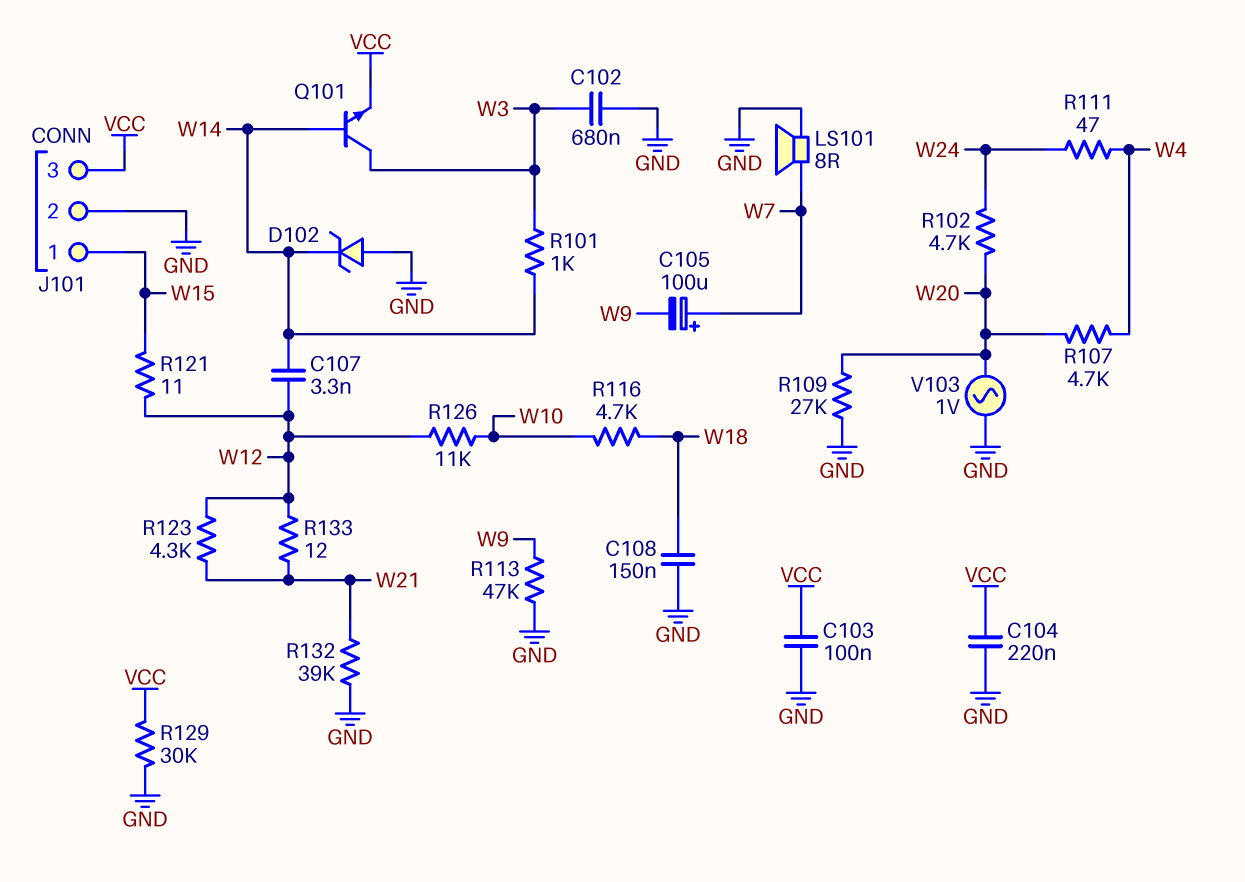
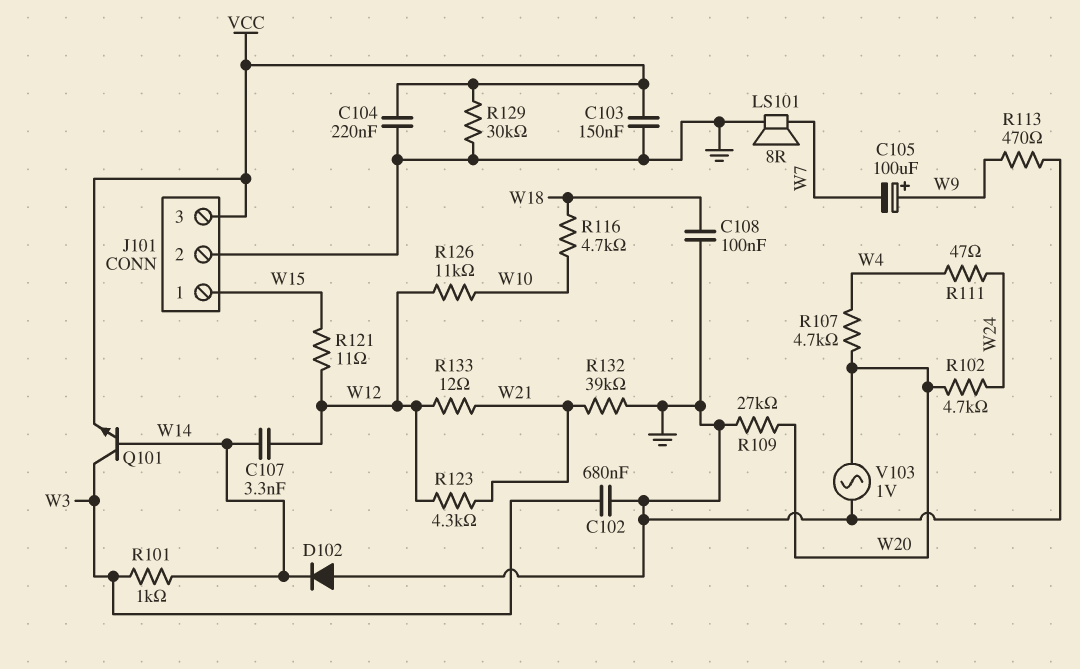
C103: 100nF (GND, VCC) -> 150nF (GND, VCC)
C105: 100uF (plus W7, minus W9) -> 100uF (plus W9, minus W7)
C108: 150nF (GND, W18) -> 100nF (GND, W18)
D102: zener (A GND, K W14) -> diode (A GND, K W14)
R113: 47k (GND, W9) -> 470 (GND, W9)

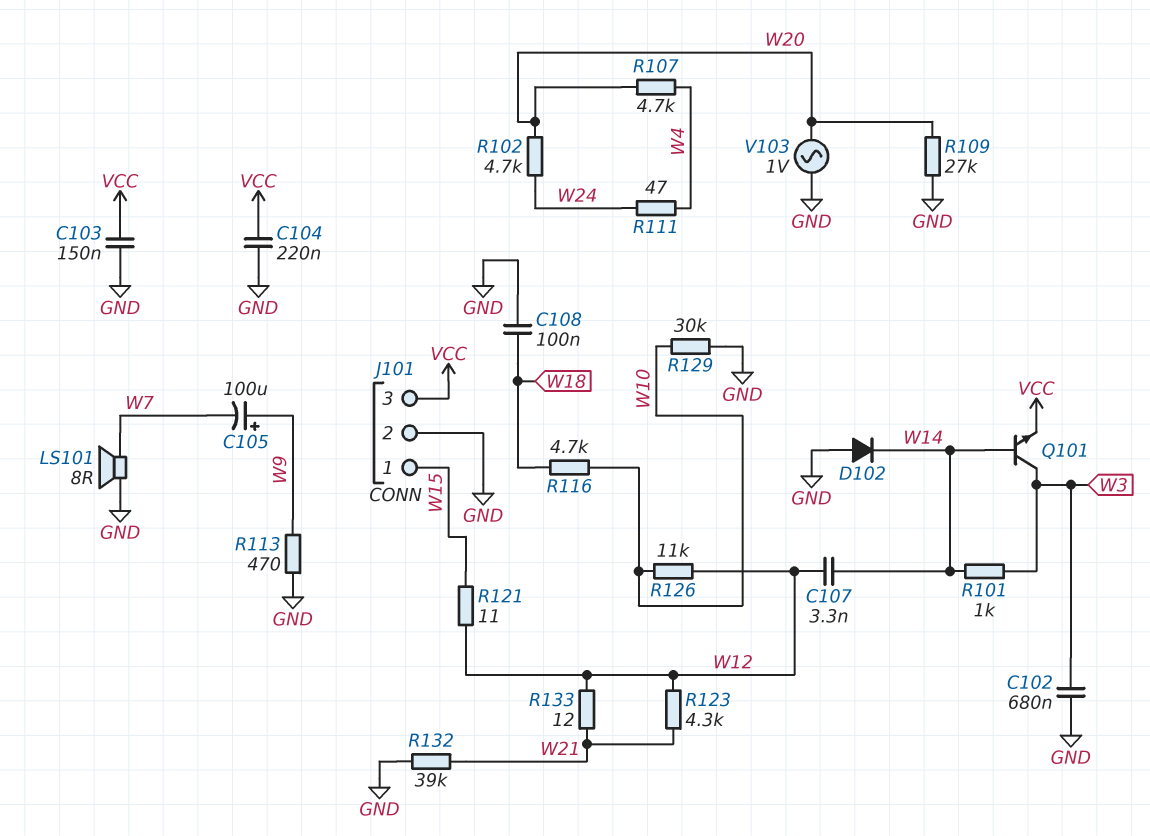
R129: 30k (GND, VCC) -> 30k (GND, W10)

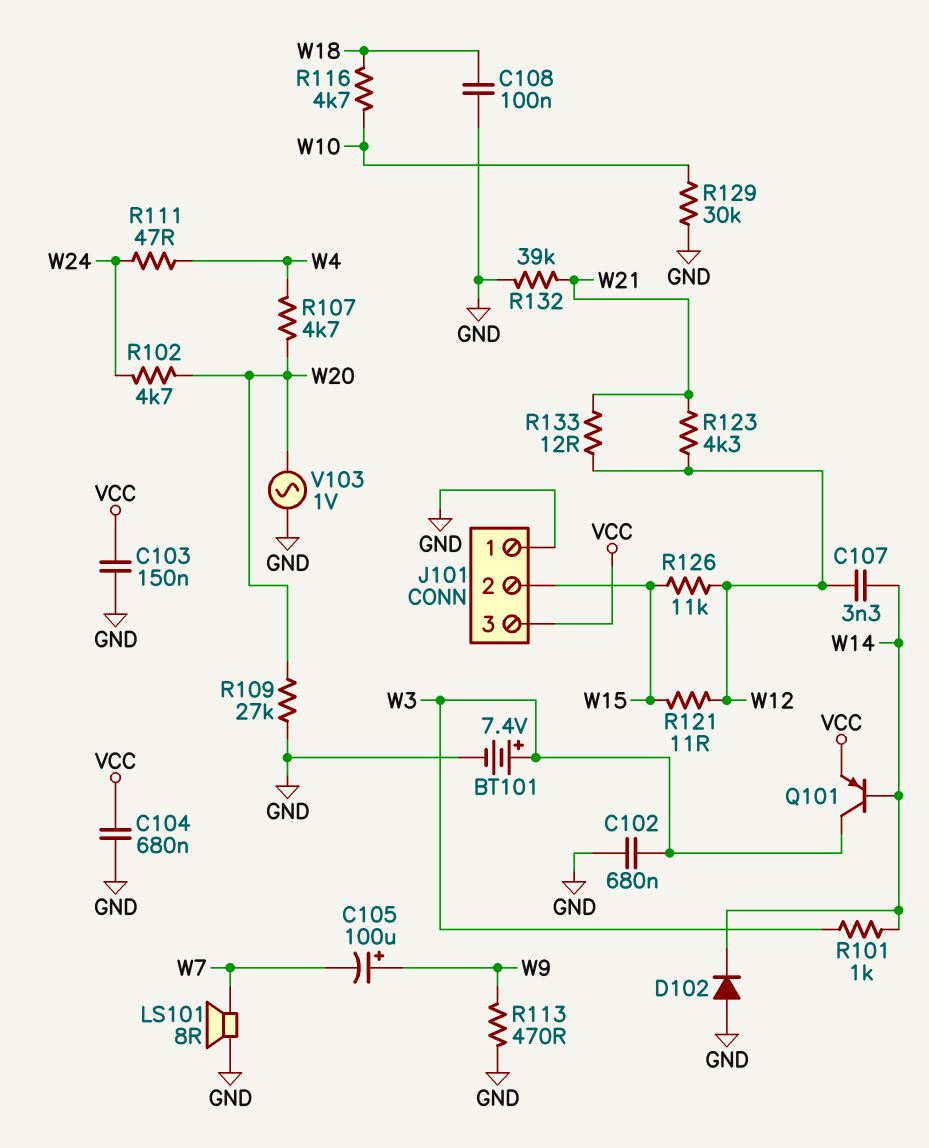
BT101: none -> 7.4V (plus W3, minus GND)
C104: 220nF (GND, VCC) -> 680nF (GND, VCC)
J101 pin 1: W15 -> GND
J101 pin 2: GND -> W15
Q101: NPN (B W14, C W3, E VCC) -> PNP (B W14, C W3, E VCC)
R126: 11k (W10, W12) -> 11k (W12, W15)

